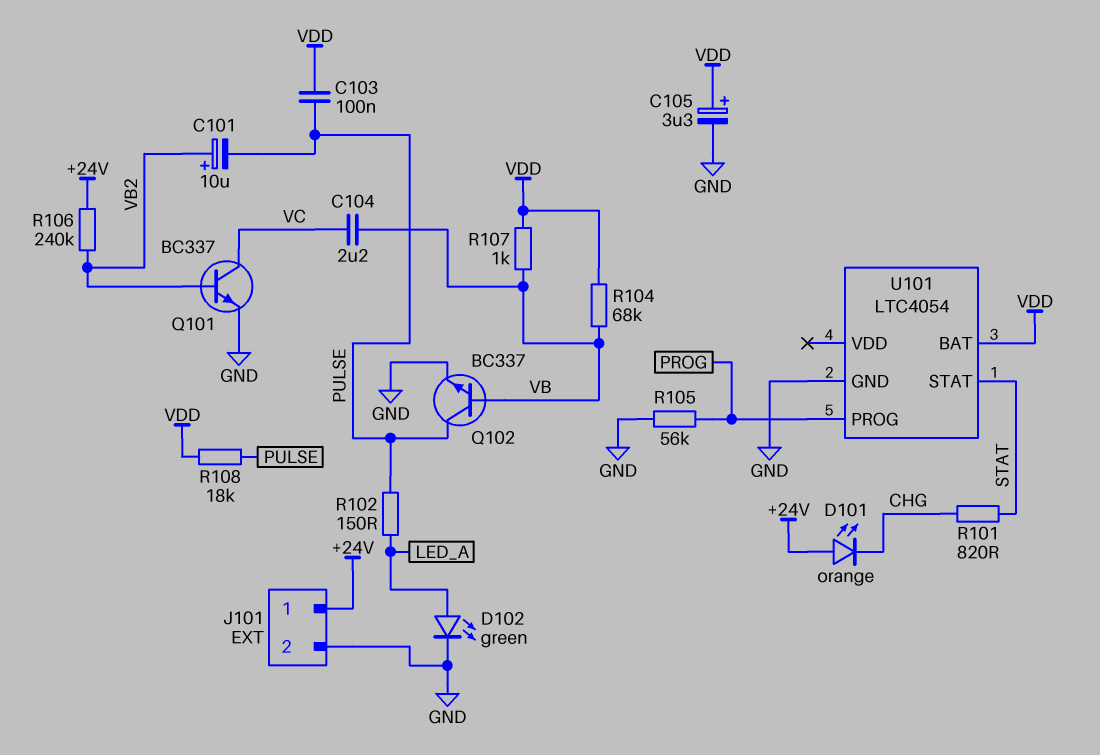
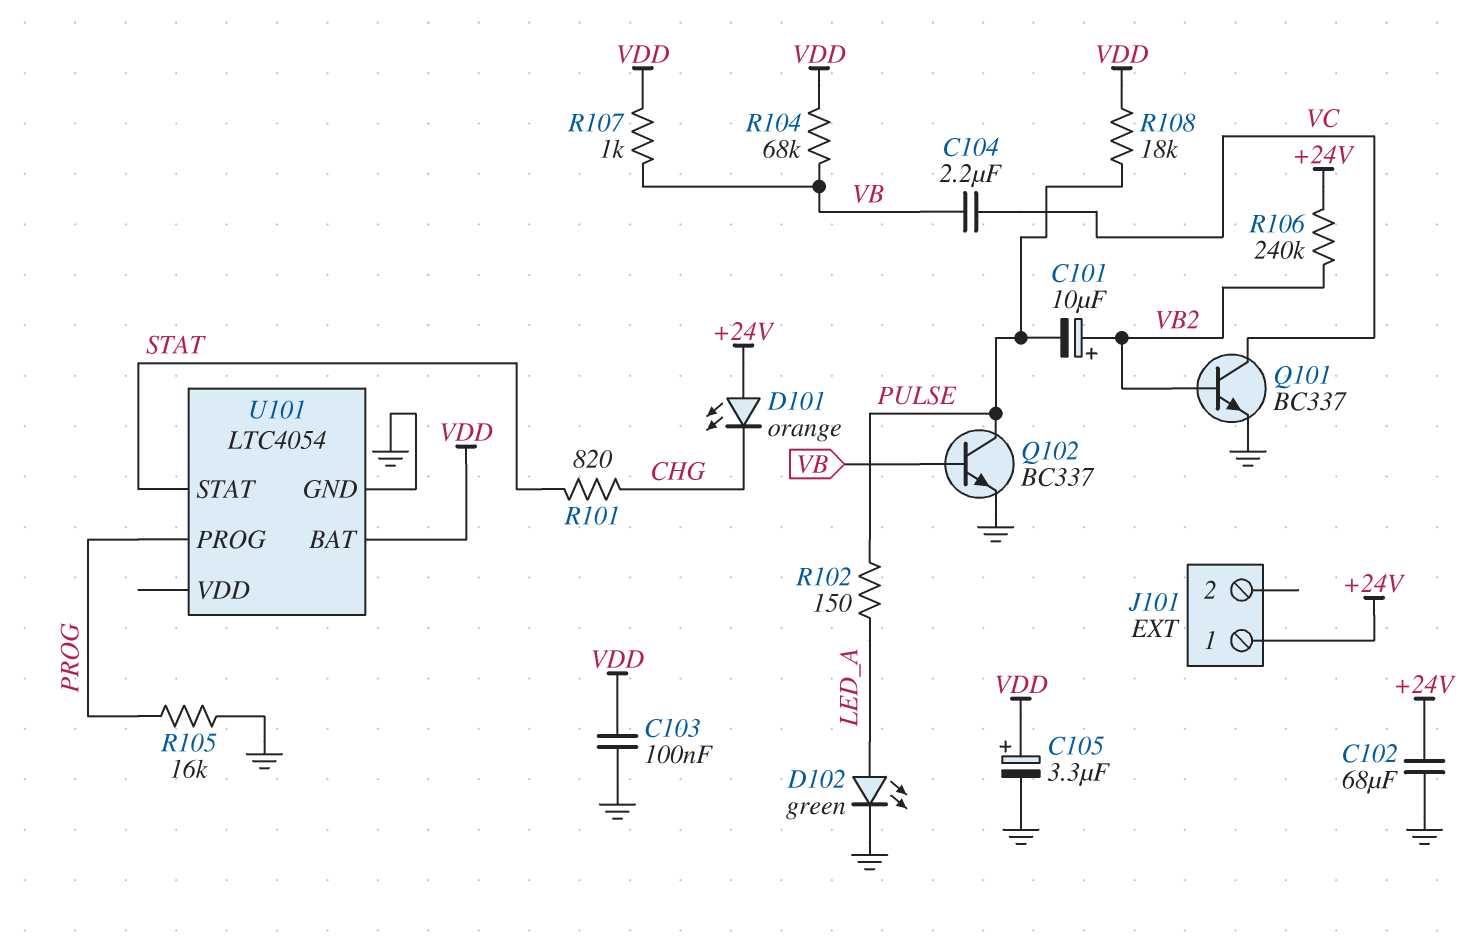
C102: none -> 68uF (+24V, GND)
C103: 100nF (PULSE, VDD) -> 100nF (GND, VDD)
J101 pin 2: GND -> none
R105: 56k (GND, PROG) -> 16k (GND, PROG)

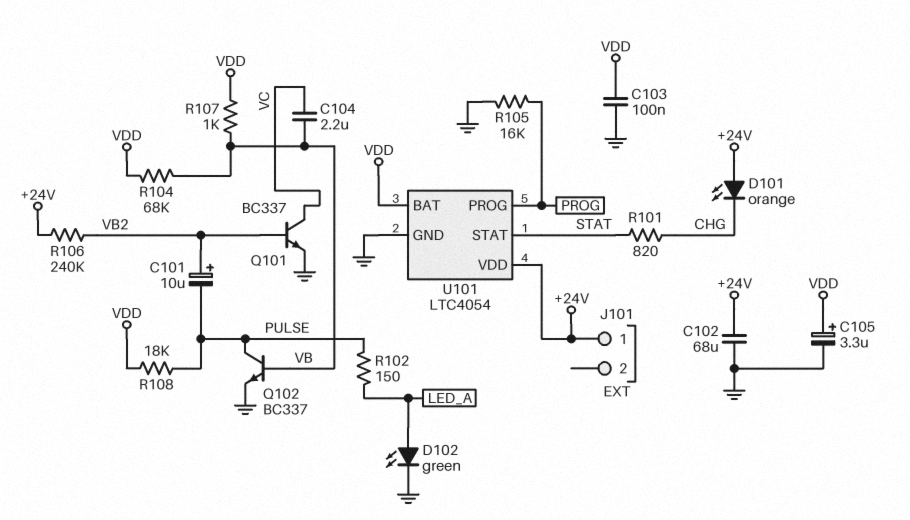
U101 pin VDD: none -> +24V

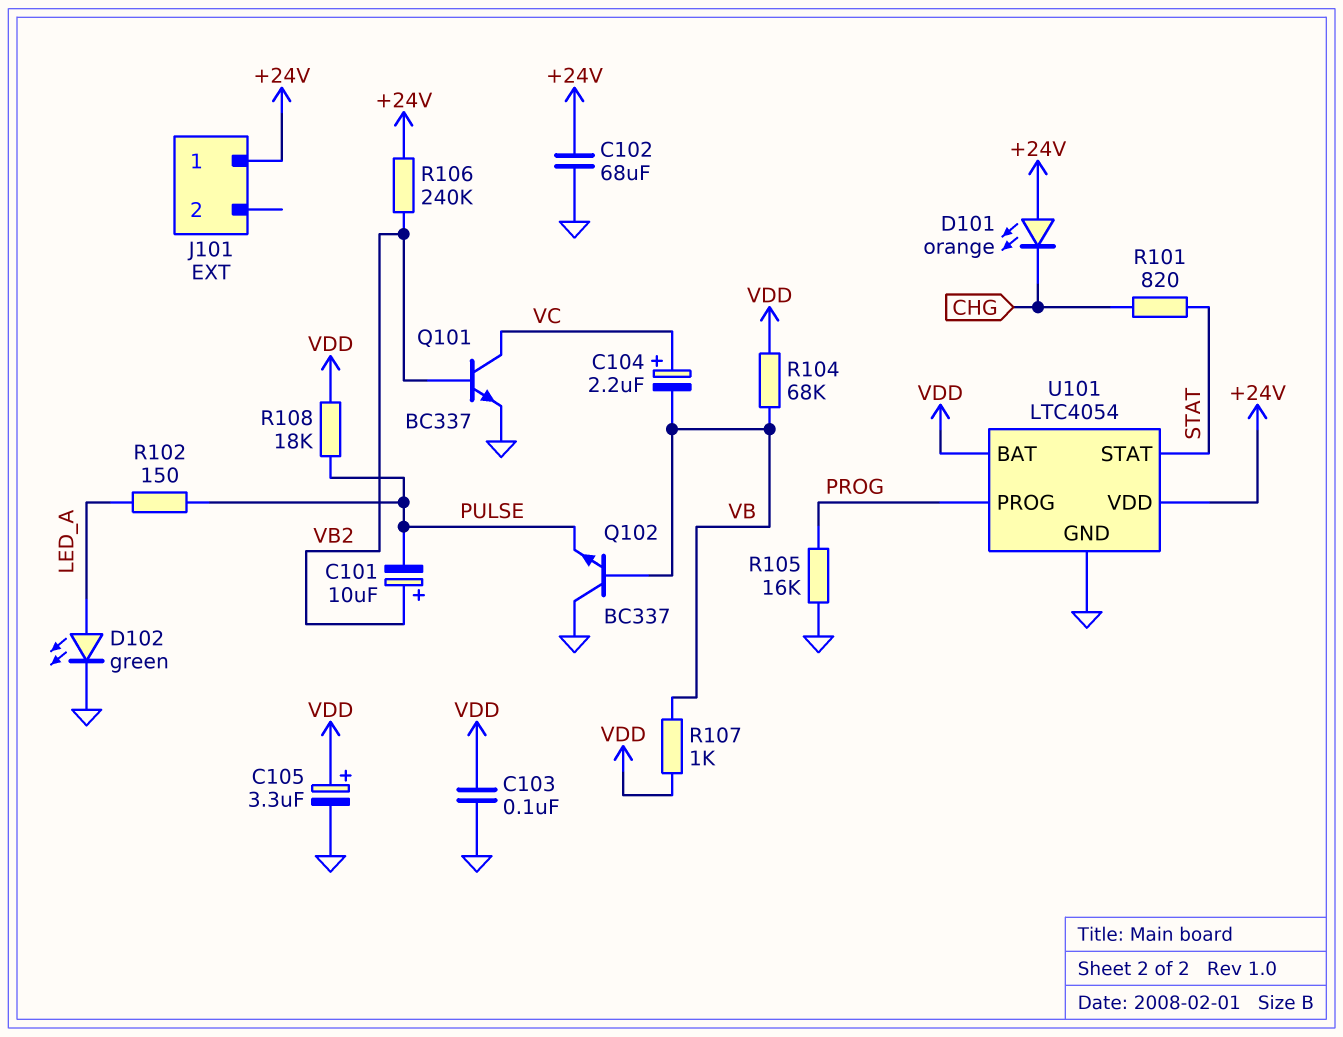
C104: 2.2uF (VB, VC) -> 2.2uF (plus VC, minus VB)
Q102: NPN BC337 (B VB, C PULSE, E GND) -> NPN BC337 (B VB, C GND, E PULSE)

